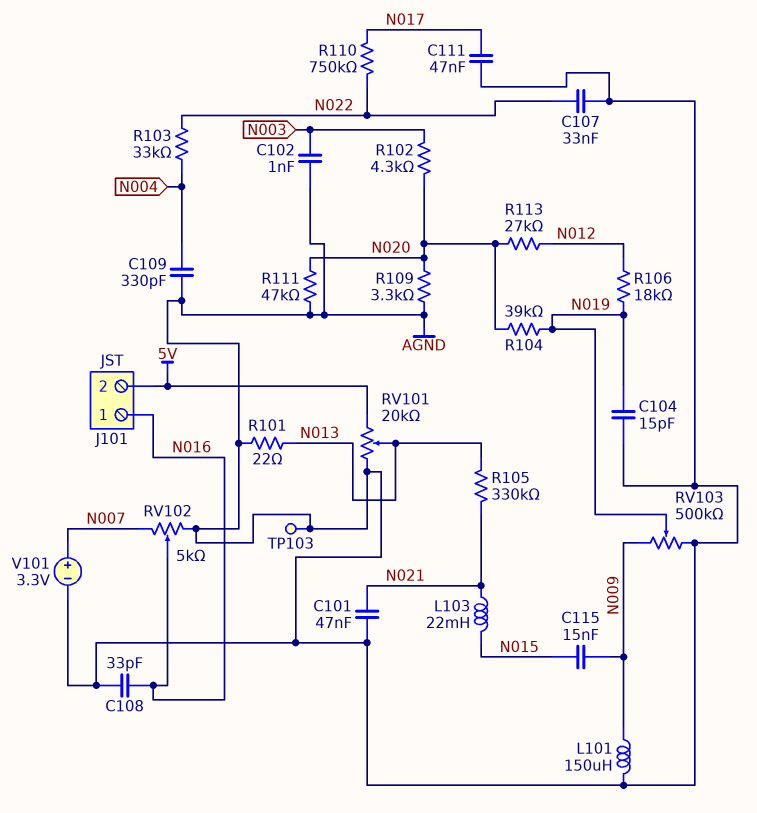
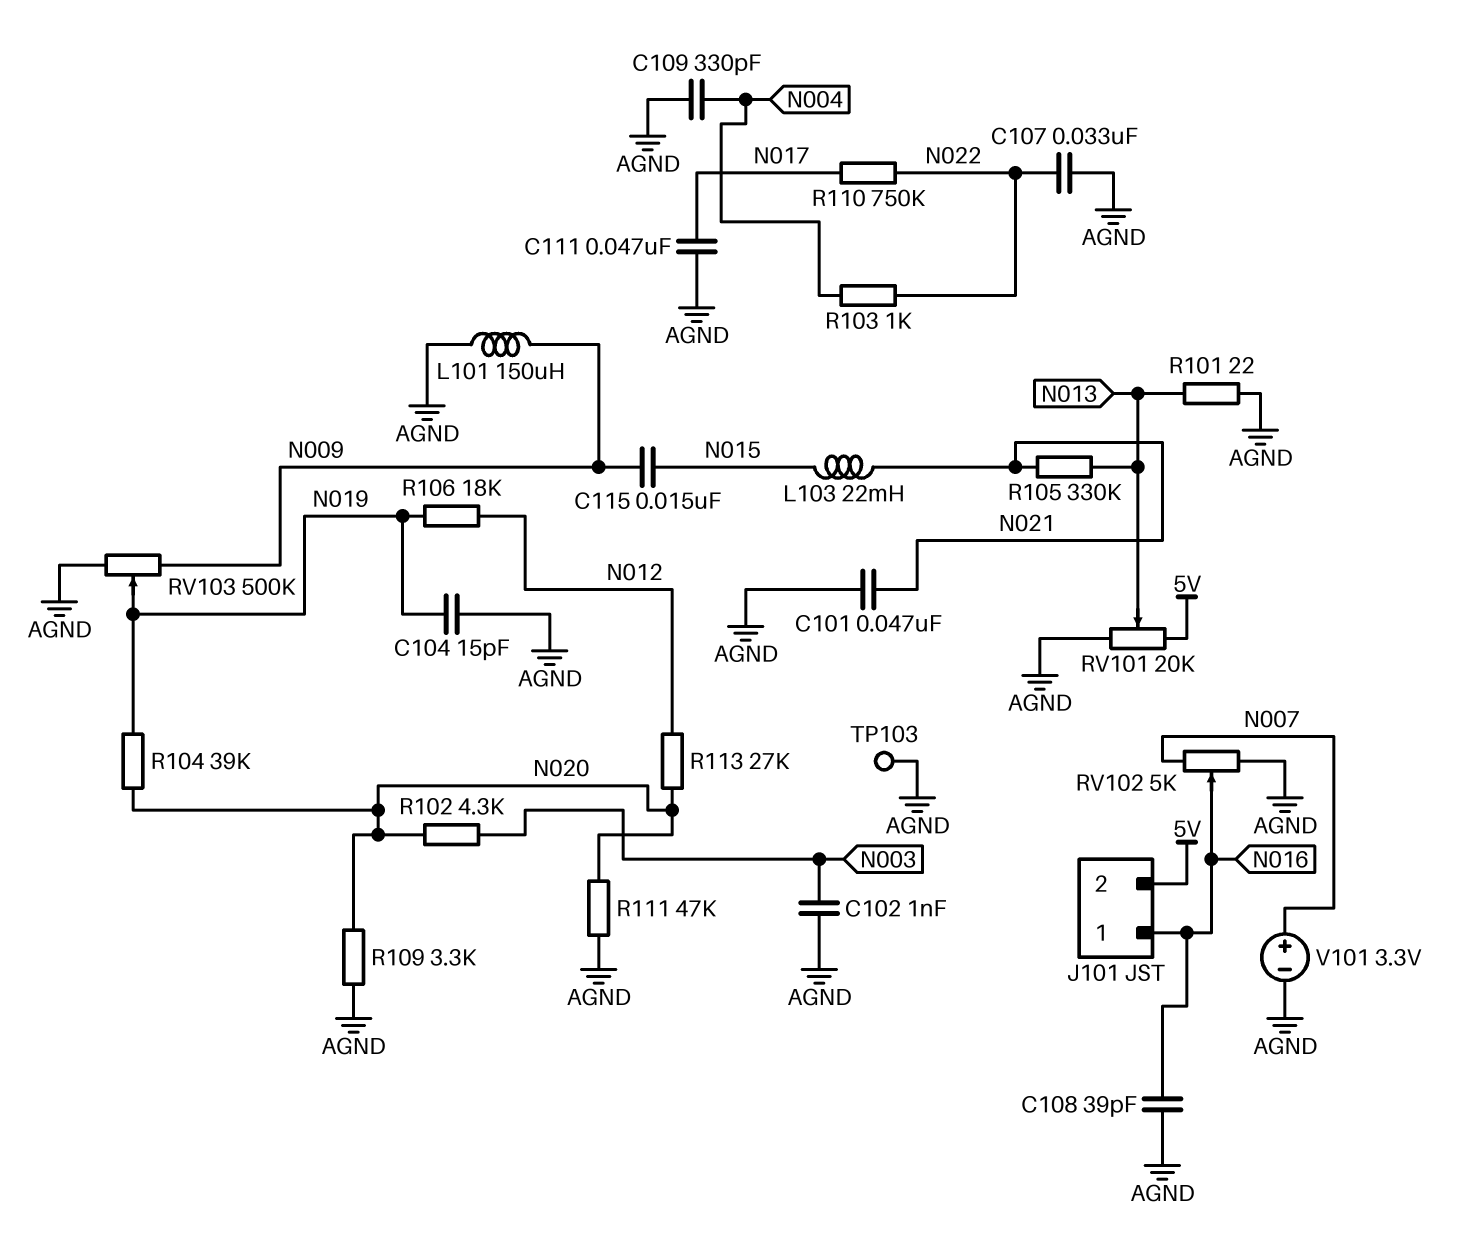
C108: 33pF (AGND, N016) -> 39pF (AGND, N016)
R103: 33k (N004, N022) -> 1k (N004, N022)

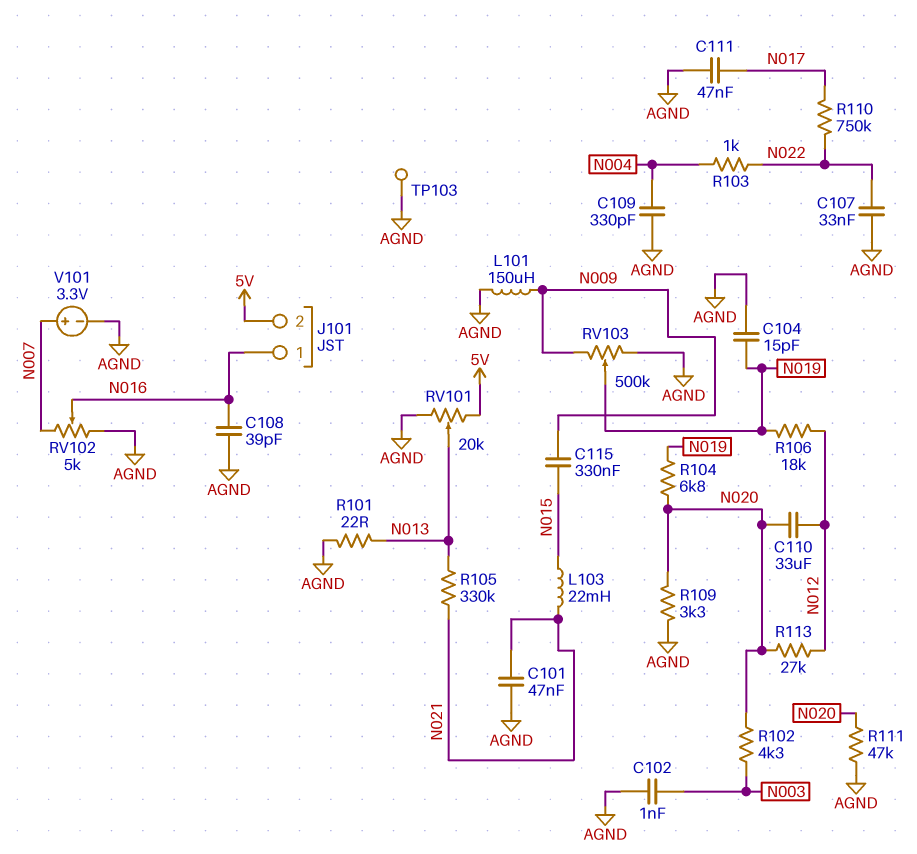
C110: none -> 33uF (N012, N020)
C115: 15nF (N009, N015) -> 330nF (N009, N015)
R104: 39k (N019, N020) -> 6.8k (N019, N020)

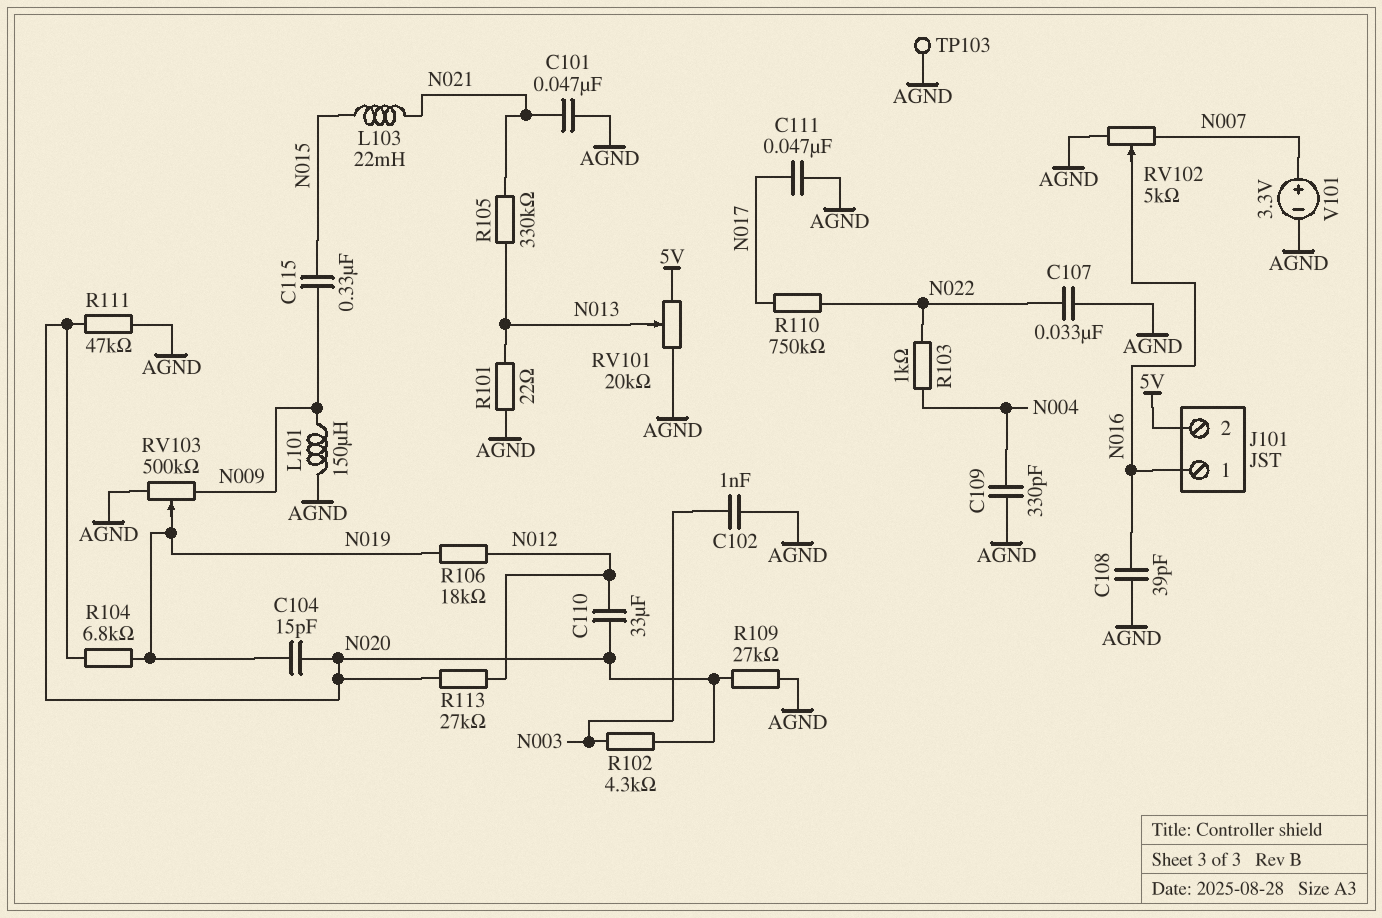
C104: 15pF (AGND, N019) -> 15pF (N019, N020)
R109: 3.3k (AGND, N020) -> 27k (AGND, N020)

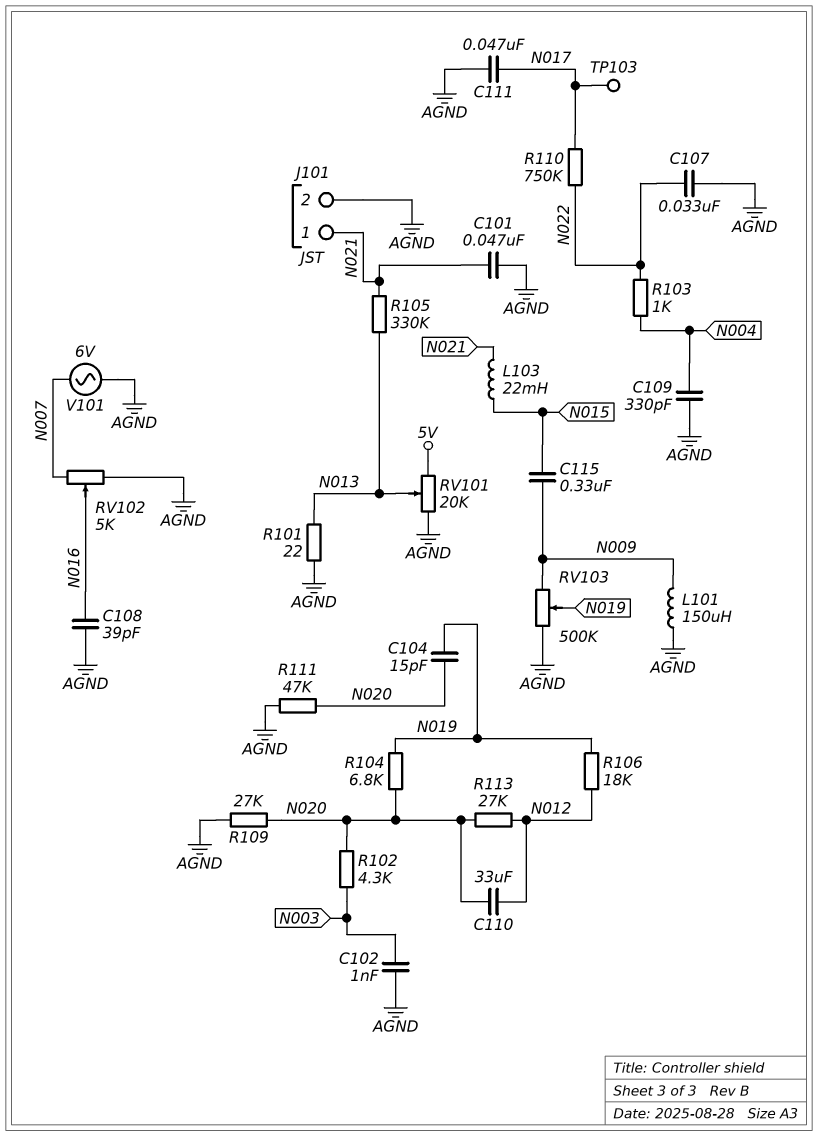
J101 pin 1: N016 -> N021
J101 pin 2: 5V -> AGND
TP103: test point (AGND) -> test point (N017)
V101: 3.3V (plus N007, minus AGND) -> AC 6V (AGND, N007)

